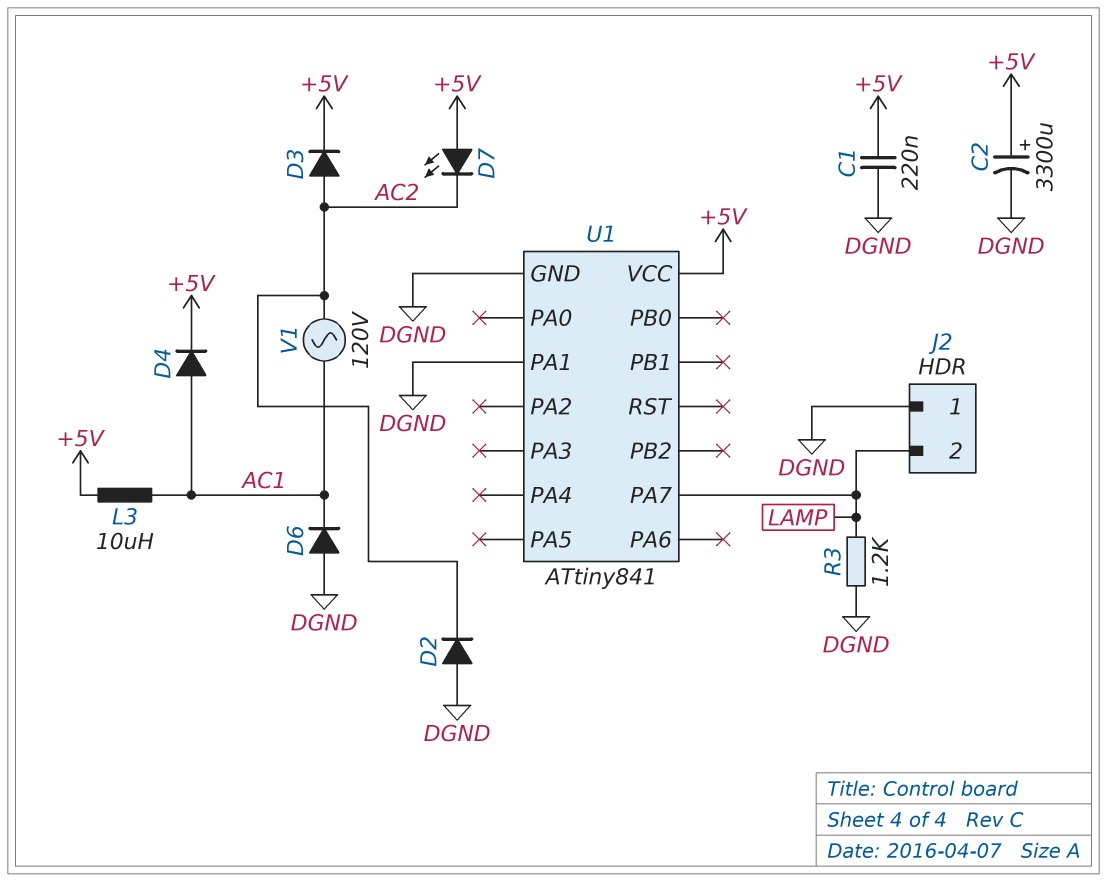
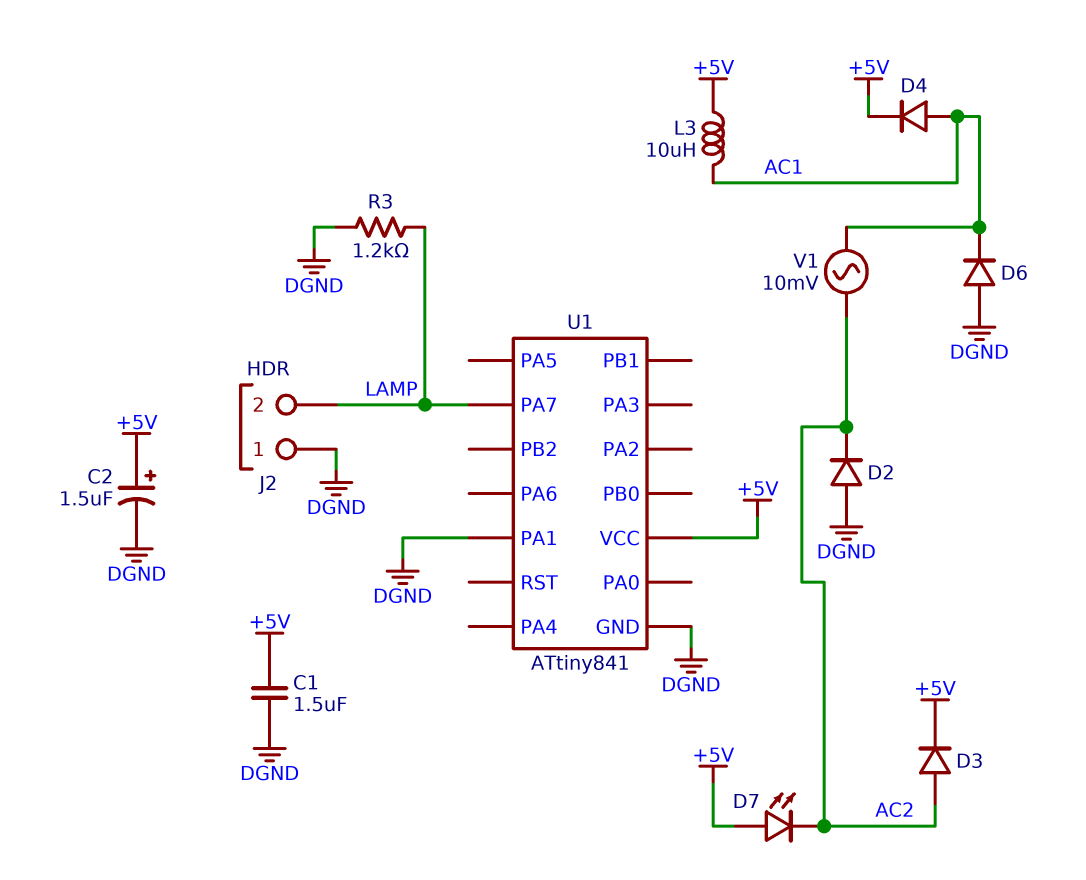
C1: 220nF (+5V, DGND) -> 1.5uF (+5V, DGND)
C2: 3300uF (plus +5V, minus DGND) -> 1.5uF (plus +5V, minus DGND)
V1: AC 120V (AC1, AC2) -> AC 10mV (AC1, AC2)

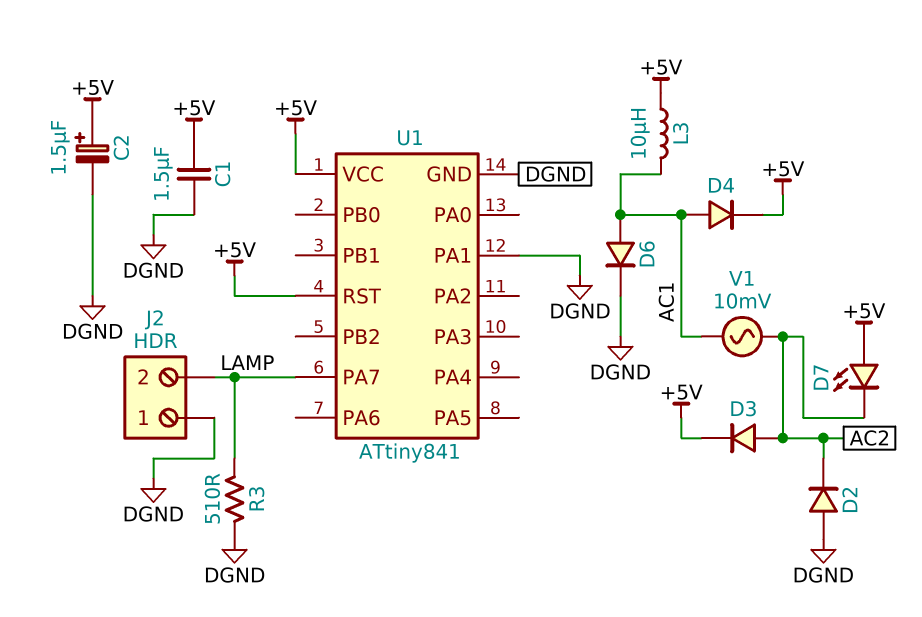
D6: diode (A DGND, K AC1) -> diode (A AC1, K DGND)
R3: 1.2k (DGND, LAMP) -> 510 (DGND, LAMP)
U1 pin RST: none -> +5V

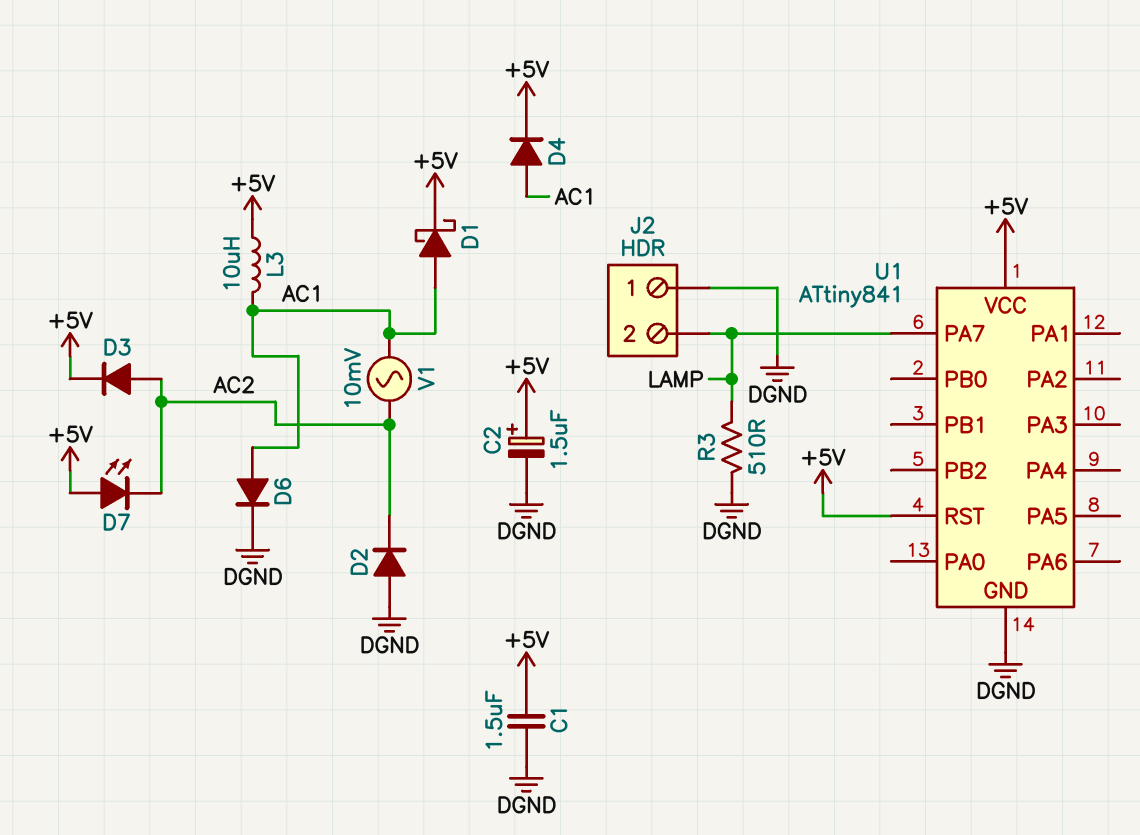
D1: none -> schottky (A AC1, K +5V)
U1 pin PA1: DGND -> none

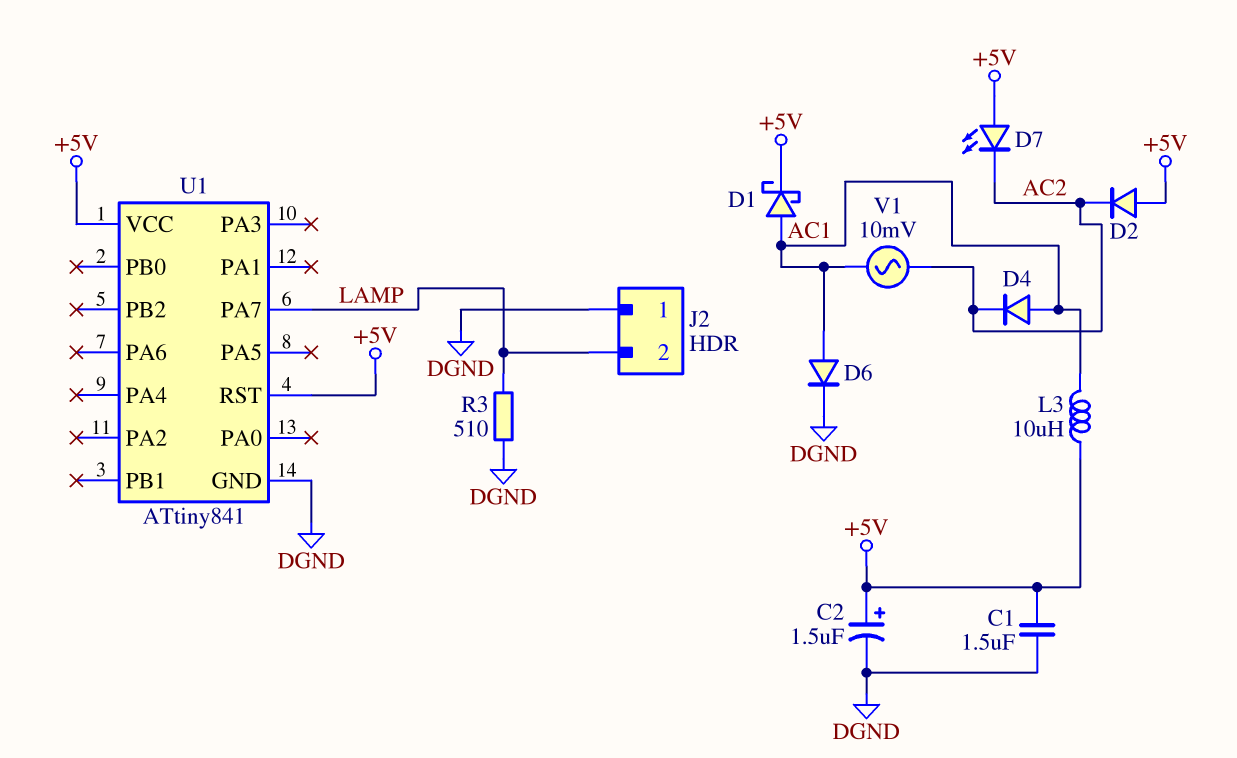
D2: diode (A DGND, K AC2) -> diode (A +5V, K AC2)
D3: diode (A AC2, K +5V) -> none
D4: diode (A AC1, K +5V) -> diode (A AC1, K AC2)

